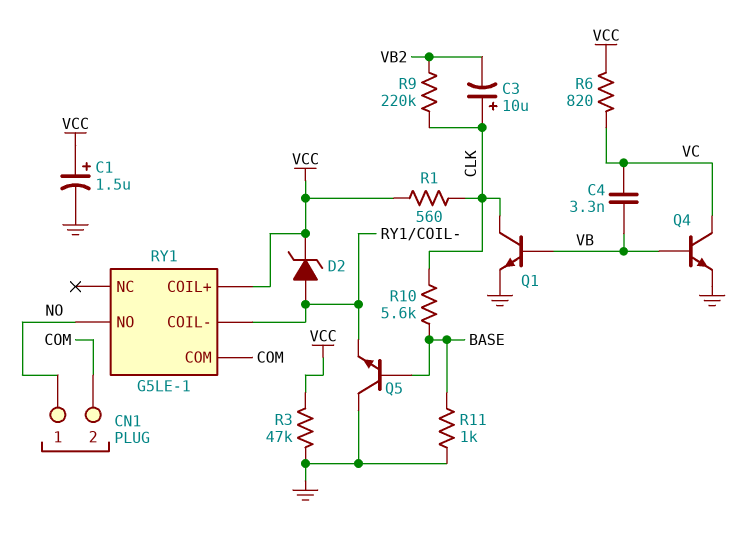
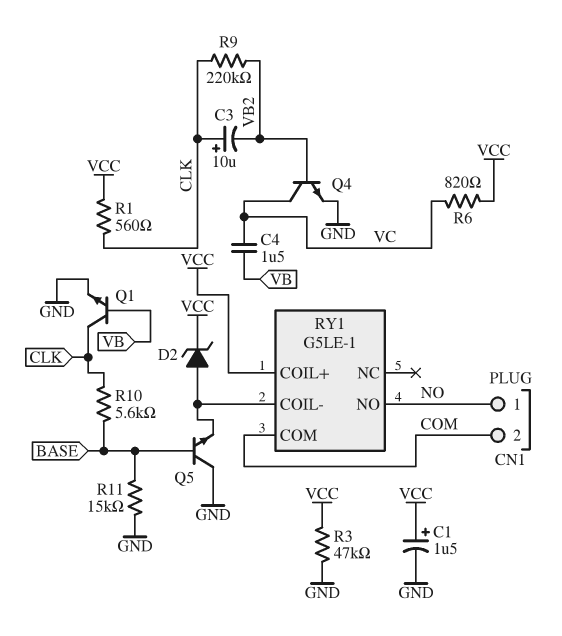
C4: 3.3nF (VB, VC) -> 1.5uF (VB, VC)
Q4: NPN (B VB, C VC, E GND) -> NPN (B VB2, C VC, E GND)
R11: 1k (BASE, GND) -> 15k (BASE, GND)

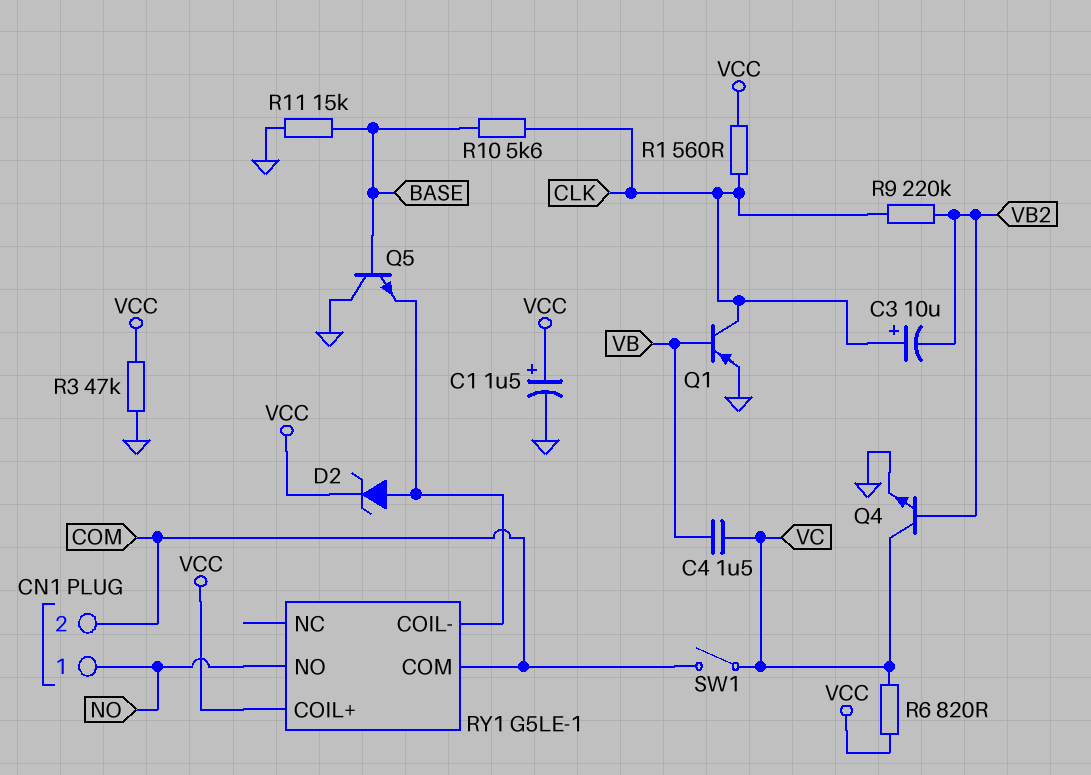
Q1: NPN (B VB, C CLK, E GND) -> PNP (B VB, C CLK, E GND)
SW1: none -> switch (COM, VC)

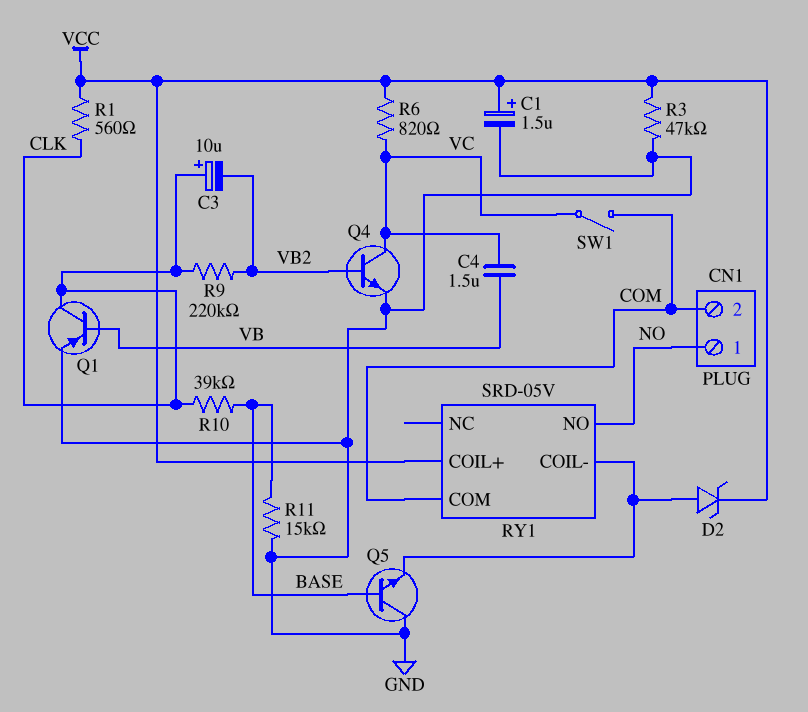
R10: 5.6k (BASE, CLK) -> 39k (BASE, CLK)
RY1: G5LE-1 -> SRD-05V

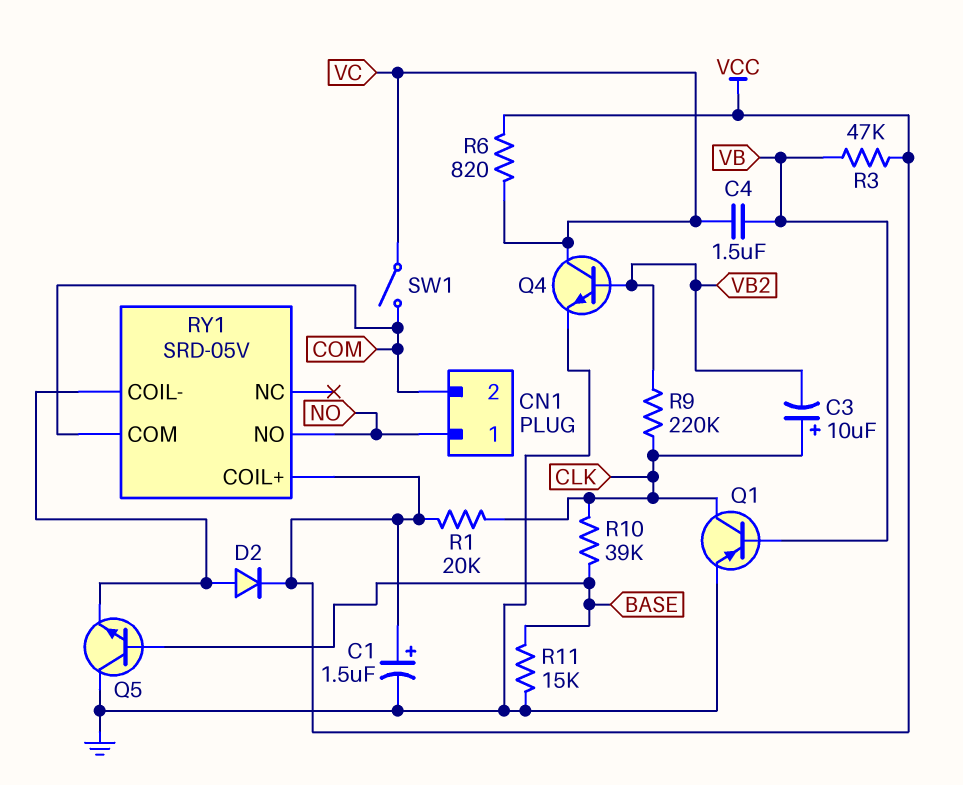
D2: zener (A RY1/COIL-, K VCC) -> diode (A RY1/COIL-, K VCC)
R1: 560 (CLK, VCC) -> 20k (CLK, VCC)
R3: 47k (GND, VCC) -> 47k (VB, VCC)

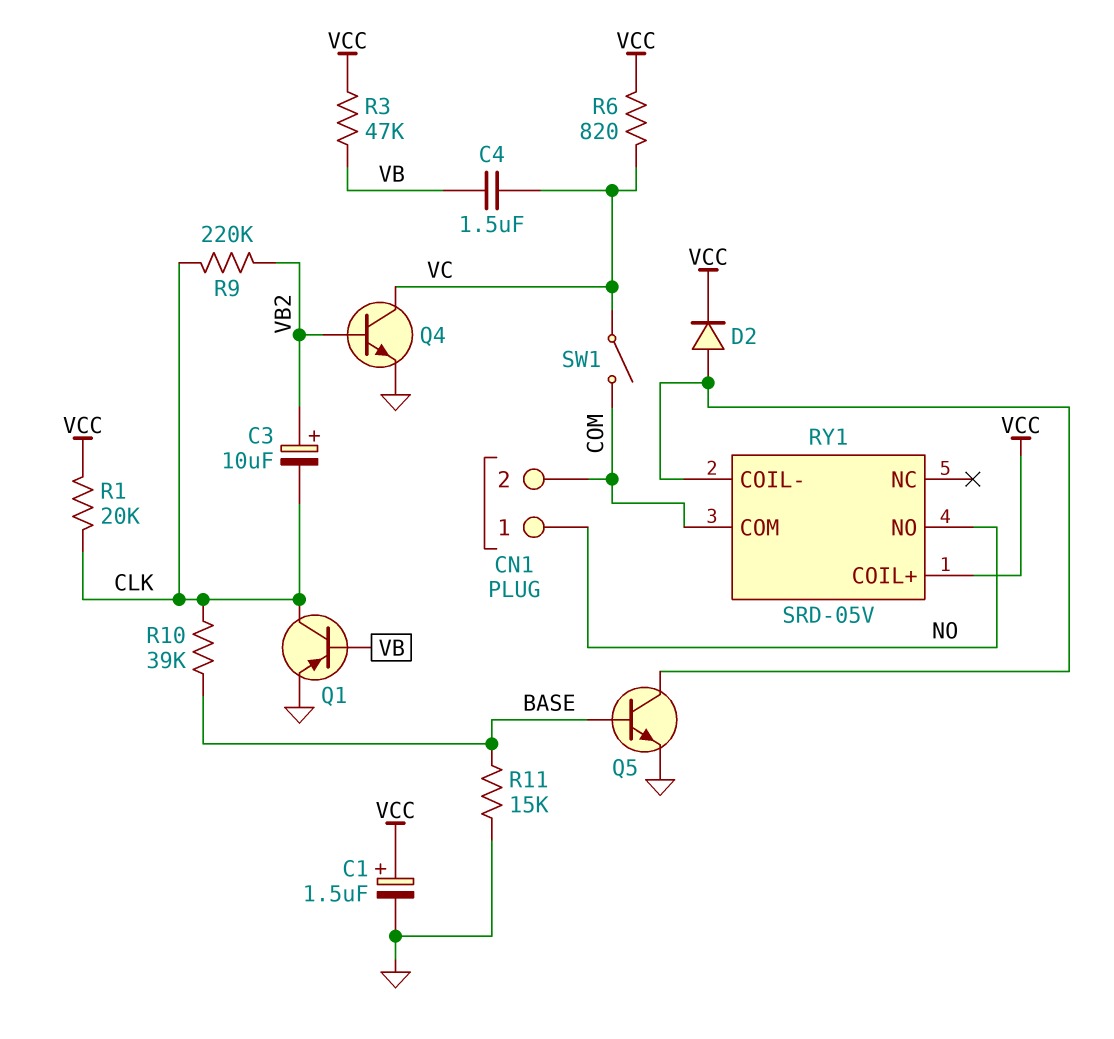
C3: 10uF (plus CLK, minus VB2) -> 10uF (plus VB2, minus CLK)
Q5: NPN (B BASE, C GND, E RY1/COIL-) -> NPN (B BASE, C RY1/COIL-, E GND)

